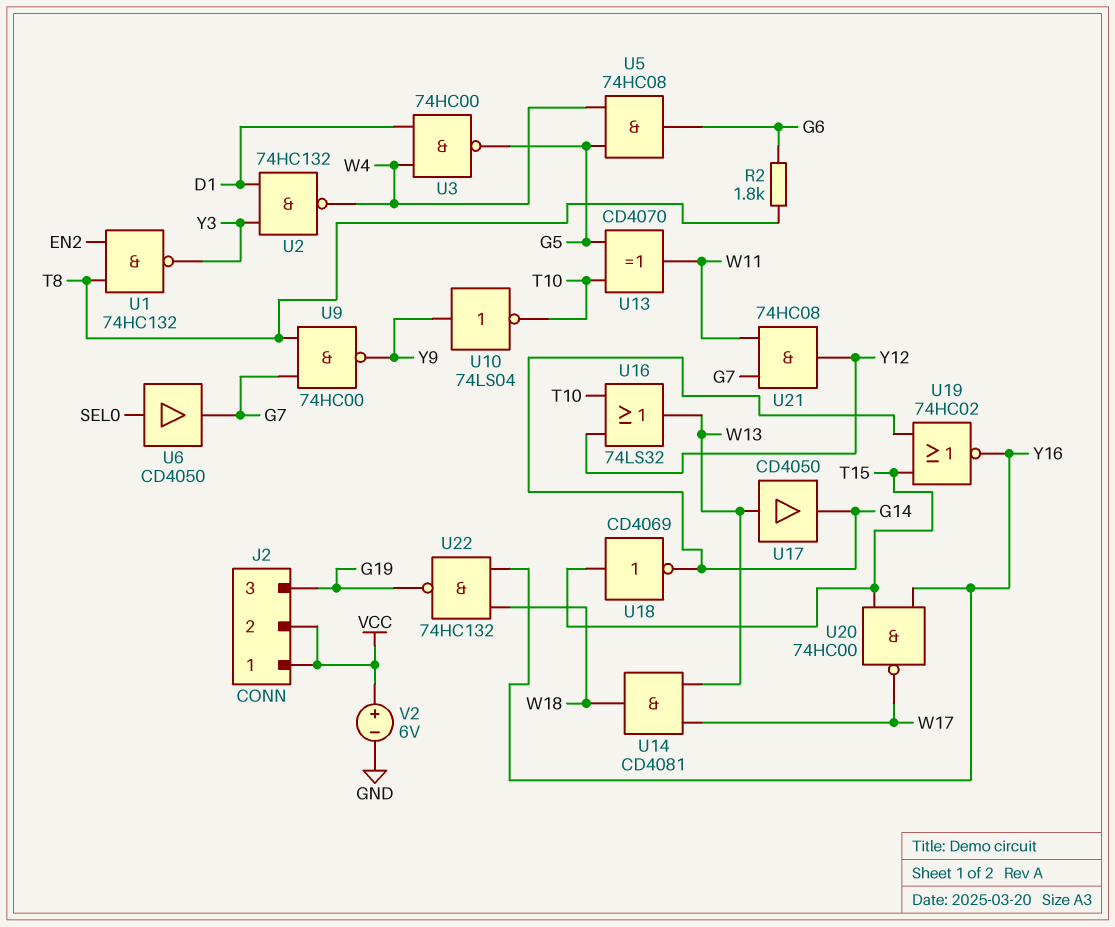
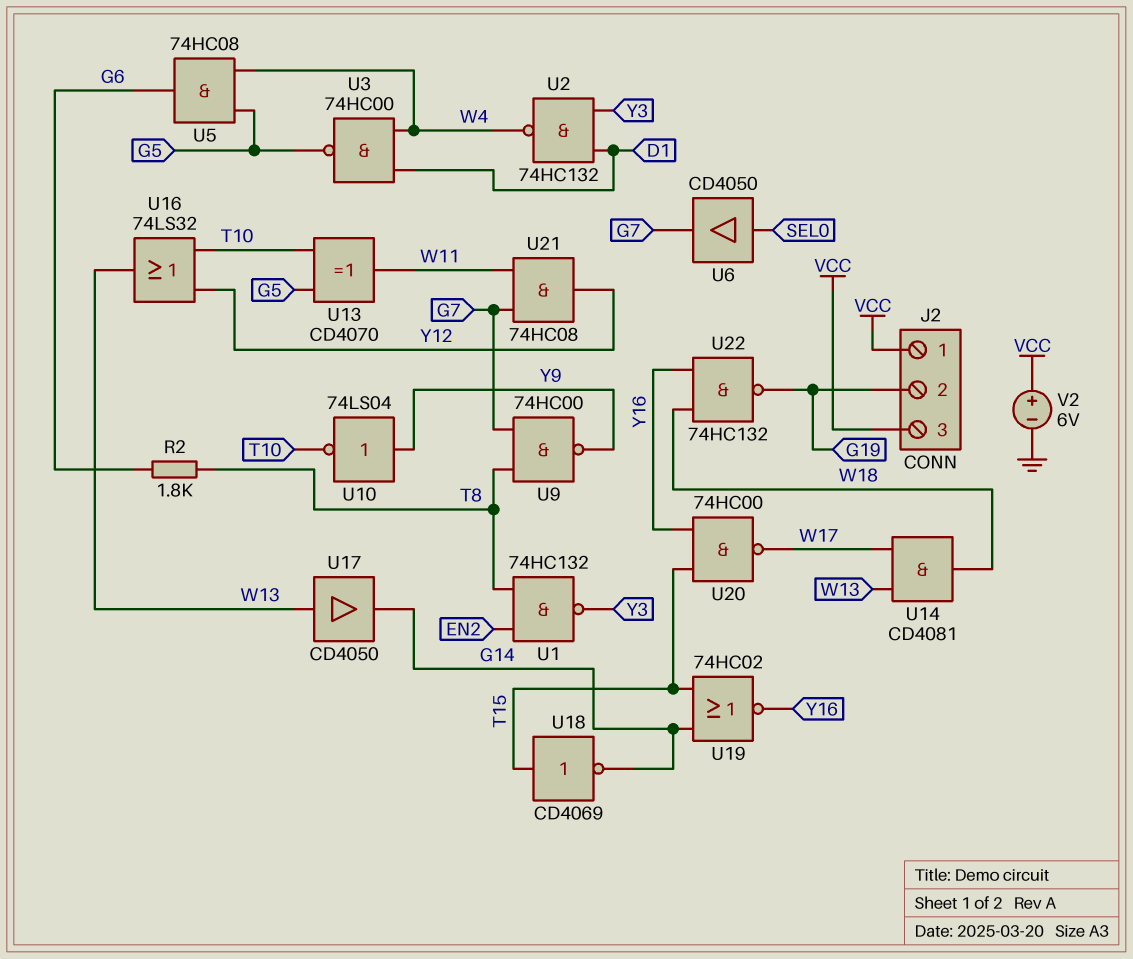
J2 pin 2: VCC -> G19
J2 pin 3: G19 -> VCC

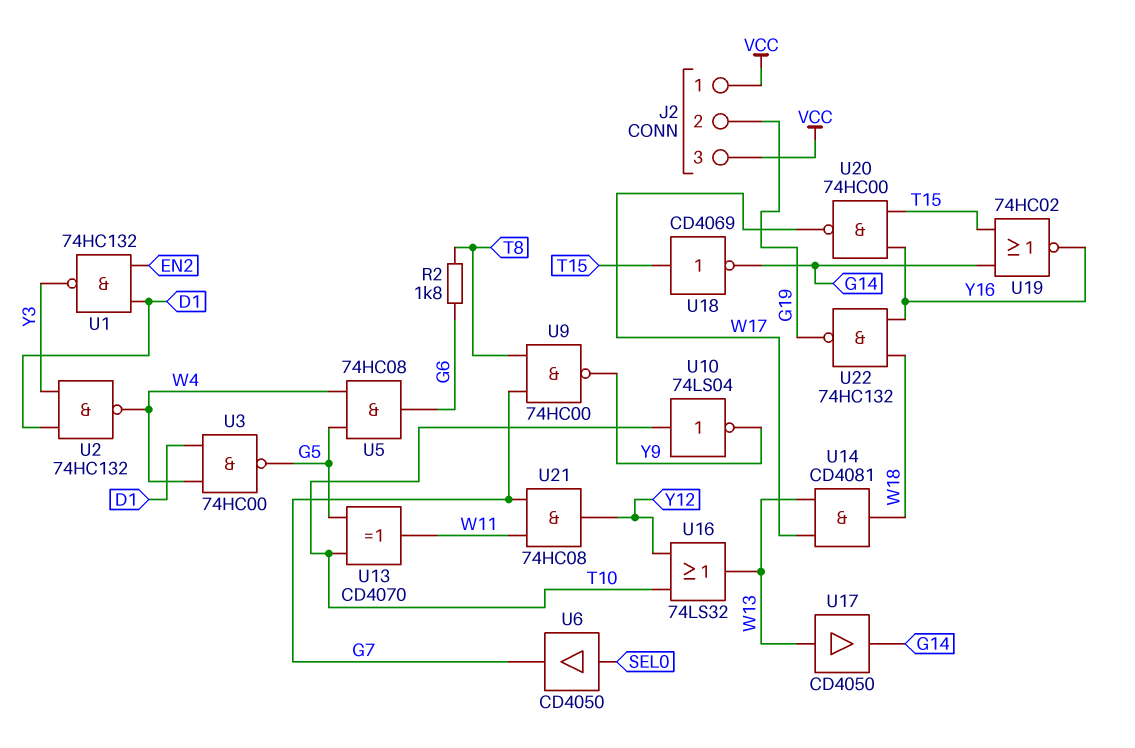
U1: NAND 74HC132 (in EN2, in T8, out Y3) -> NAND 74HC132 (in D1, in EN2, out Y3)
U10: NOT 74LS04 (in Y9, out T10) -> NOT 74LS04 (in T10, out Y9)
V2: 6V (plus VCC, minus GND) -> none

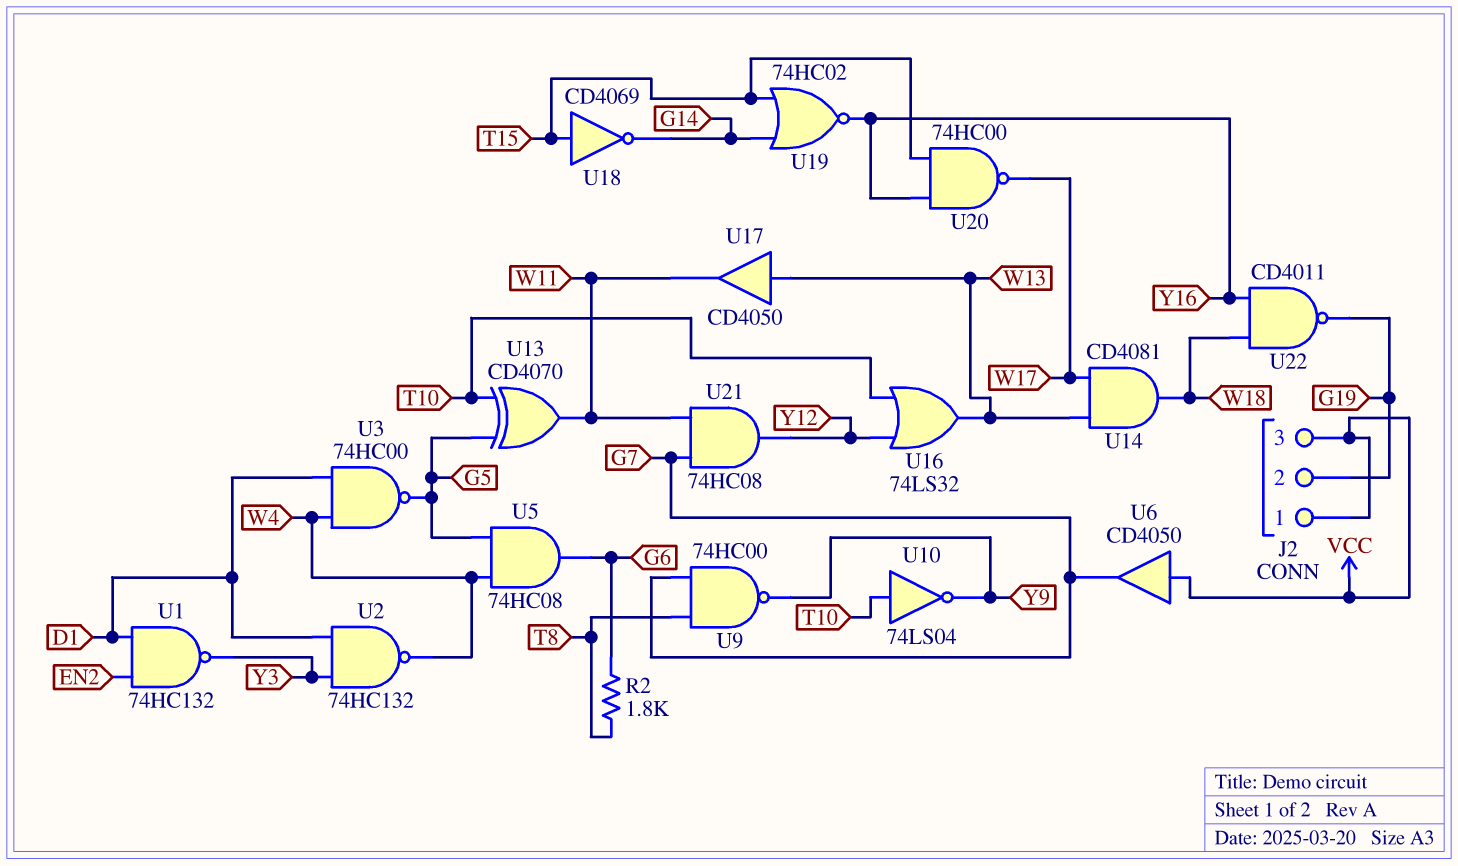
U6: buffer CD4050 (in SEL0, out G7) -> buffer CD4050 (in VCC, out G7)
U17: buffer CD4050 (in W13, out G14) -> buffer CD4050 (in W13, out W11)
U22: NAND 74HC132 (in W18, in Y16, out G19) -> NAND CD4011 (in W18, in Y16, out G19)

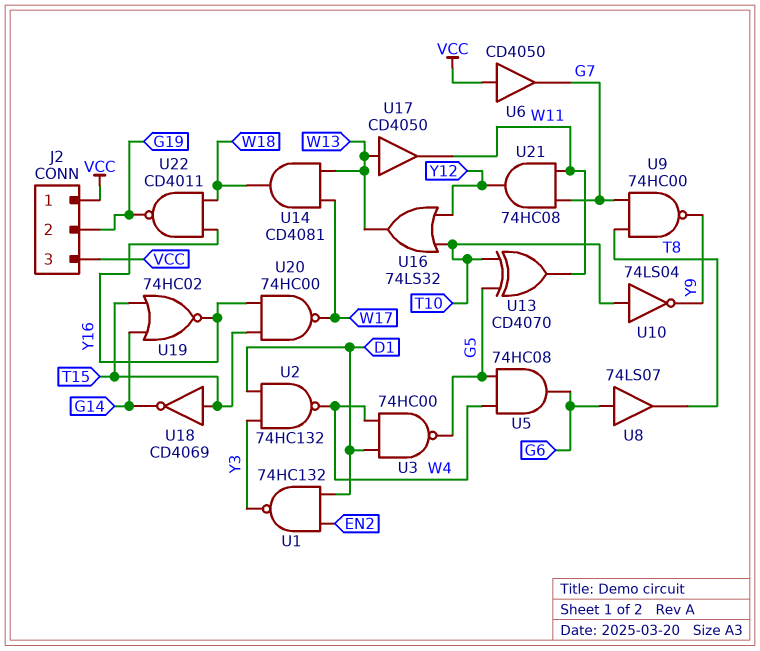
R2: 1.8k (G6, T8) -> none
U8: none -> buffer 74LS07 (in G6, out T8)

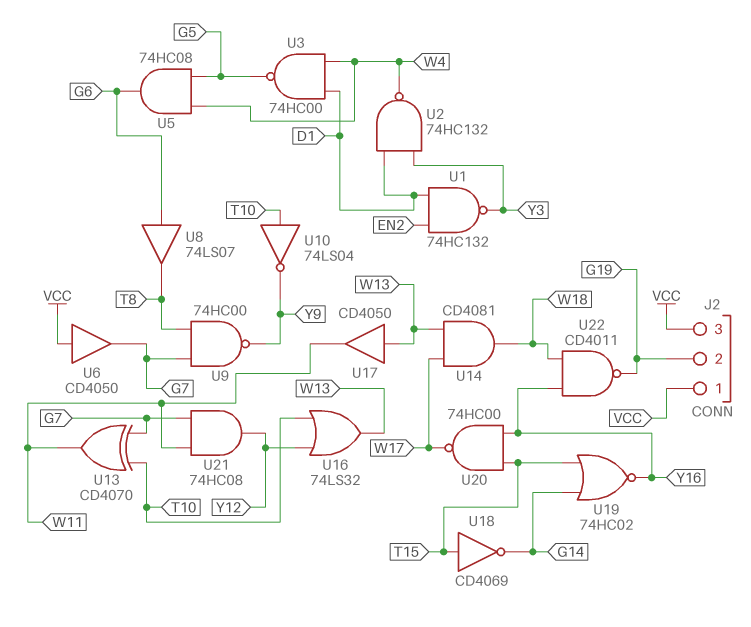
U13: XOR CD4070 (in G5, in T10, out W11) -> XOR CD4070 (in G7, in T10, out W11)

